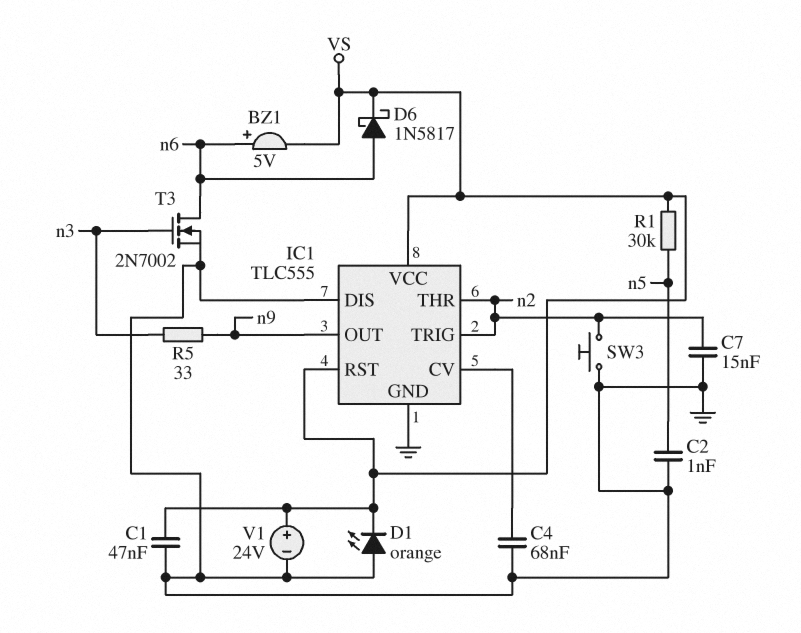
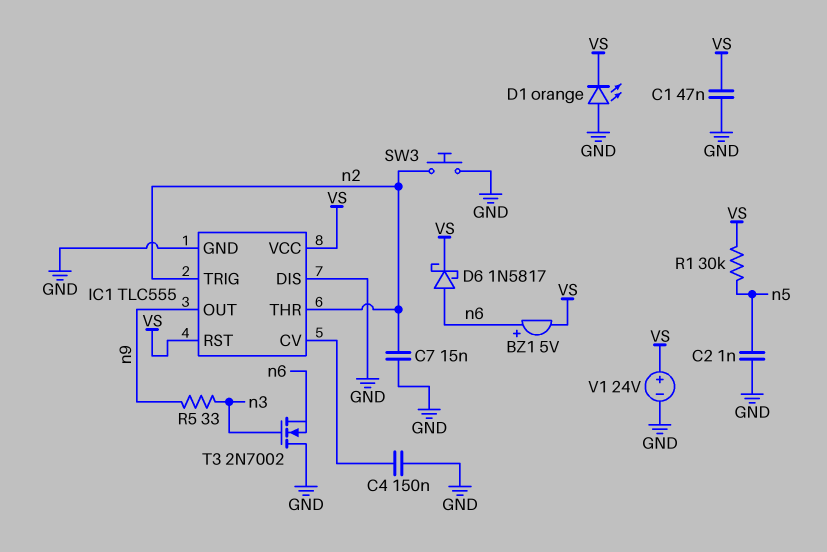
C4: 68nF (GND, IC1/CV) -> 150nF (GND, IC1/CV)
T3: NMOS 2N7002 (G n3, D n6, S GND) -> NMOS 2N7002 (G n3, D GND, S n6)

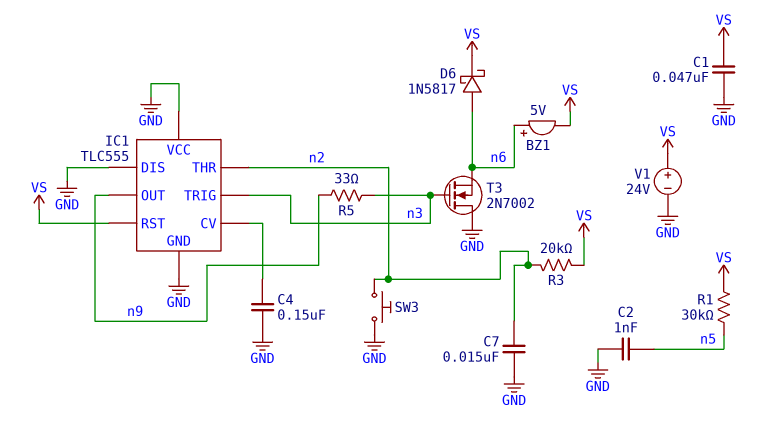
D1: LED orange (A GND, K VS) -> none
IC1 pin TRIG: n2 -> n3
IC1 pin VCC: VS -> GND
R3: none -> 20k (VS, n2)

